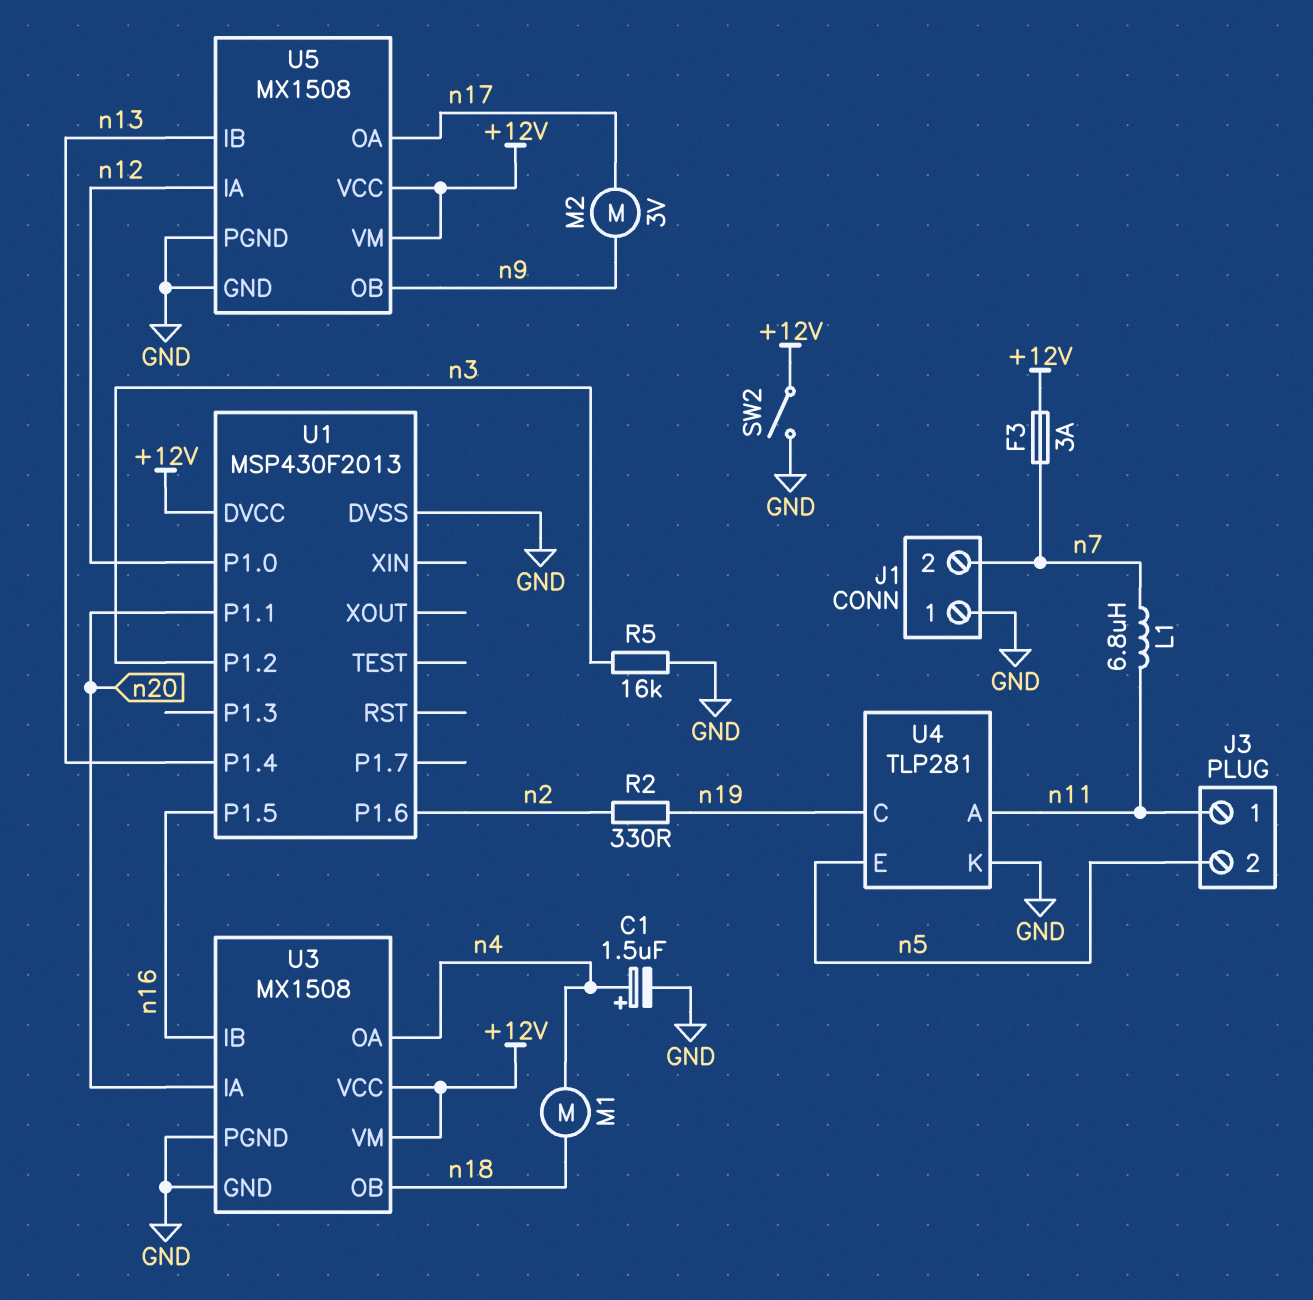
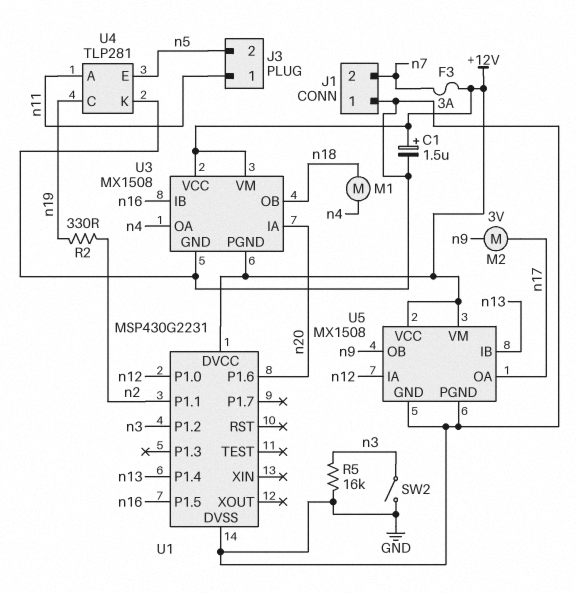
C1: 1.5uF (plus n4, minus GND) -> 1.5uF (plus +12V, minus GND)
L1: 6.8uH (n7, n11) -> none
SW2: switch (+12V, GND) -> switch (GND, n3)
U1: MSP430F2013 -> MSP430G2231
U1 pin P1.1: n20 -> n2
U1 pin P1.6: n2 -> n20
U3 pin PGND: GND -> +12V

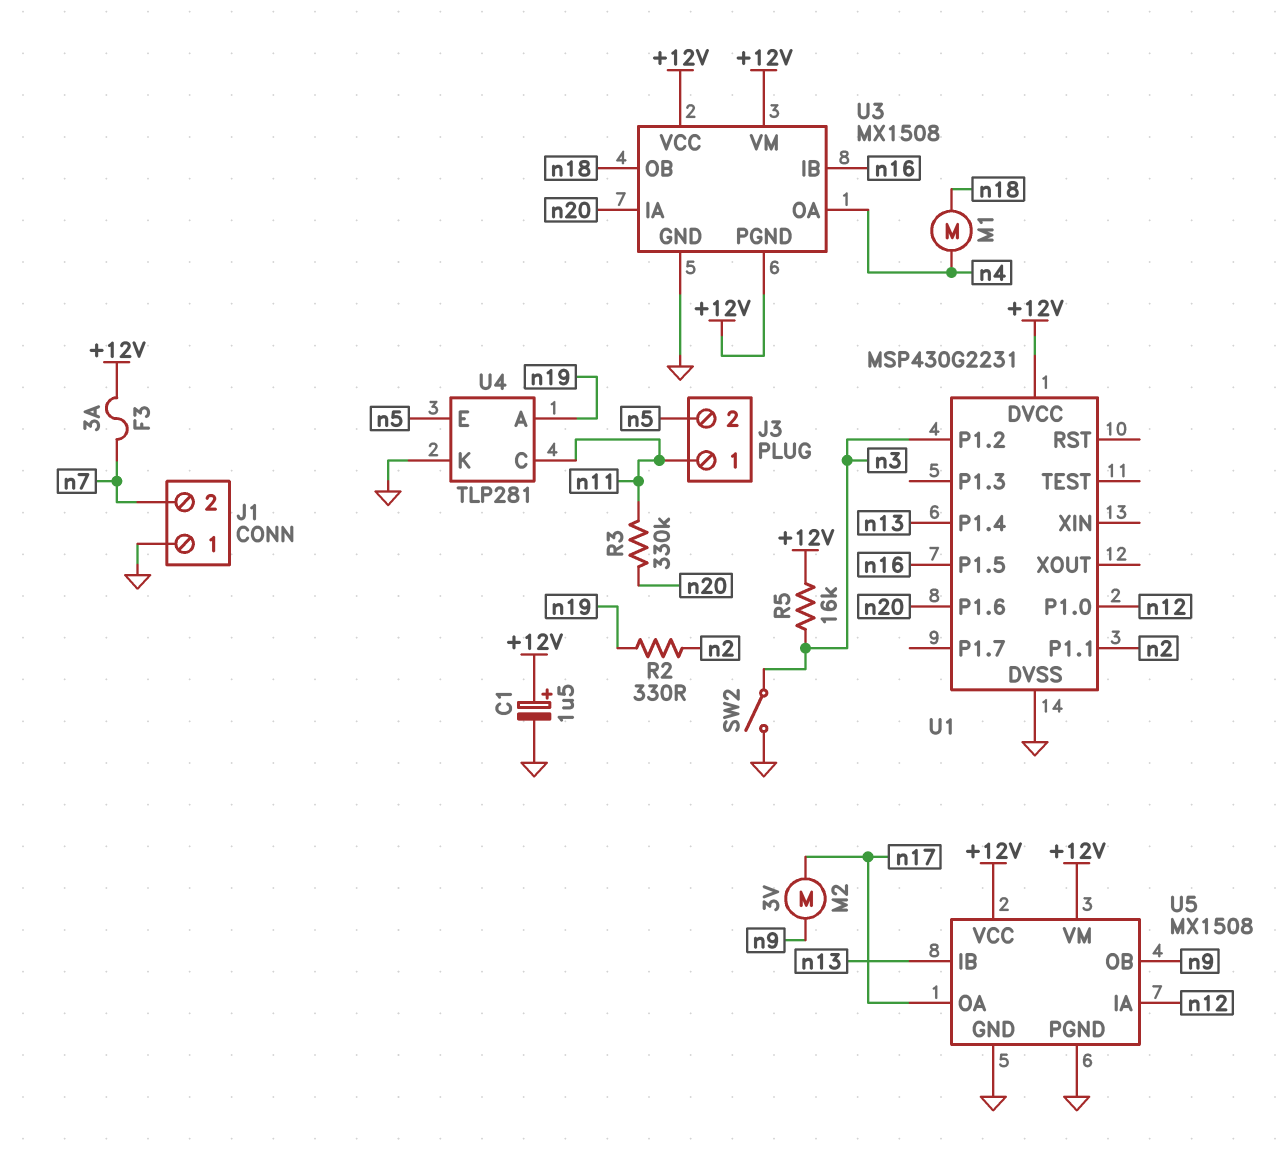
R3: none -> 330k (n11, n20)
R5: 16k (GND, n3) -> 16k (+12V, n3)
U4 pin A: n11 -> n19
U4 pin C: n19 -> n11

